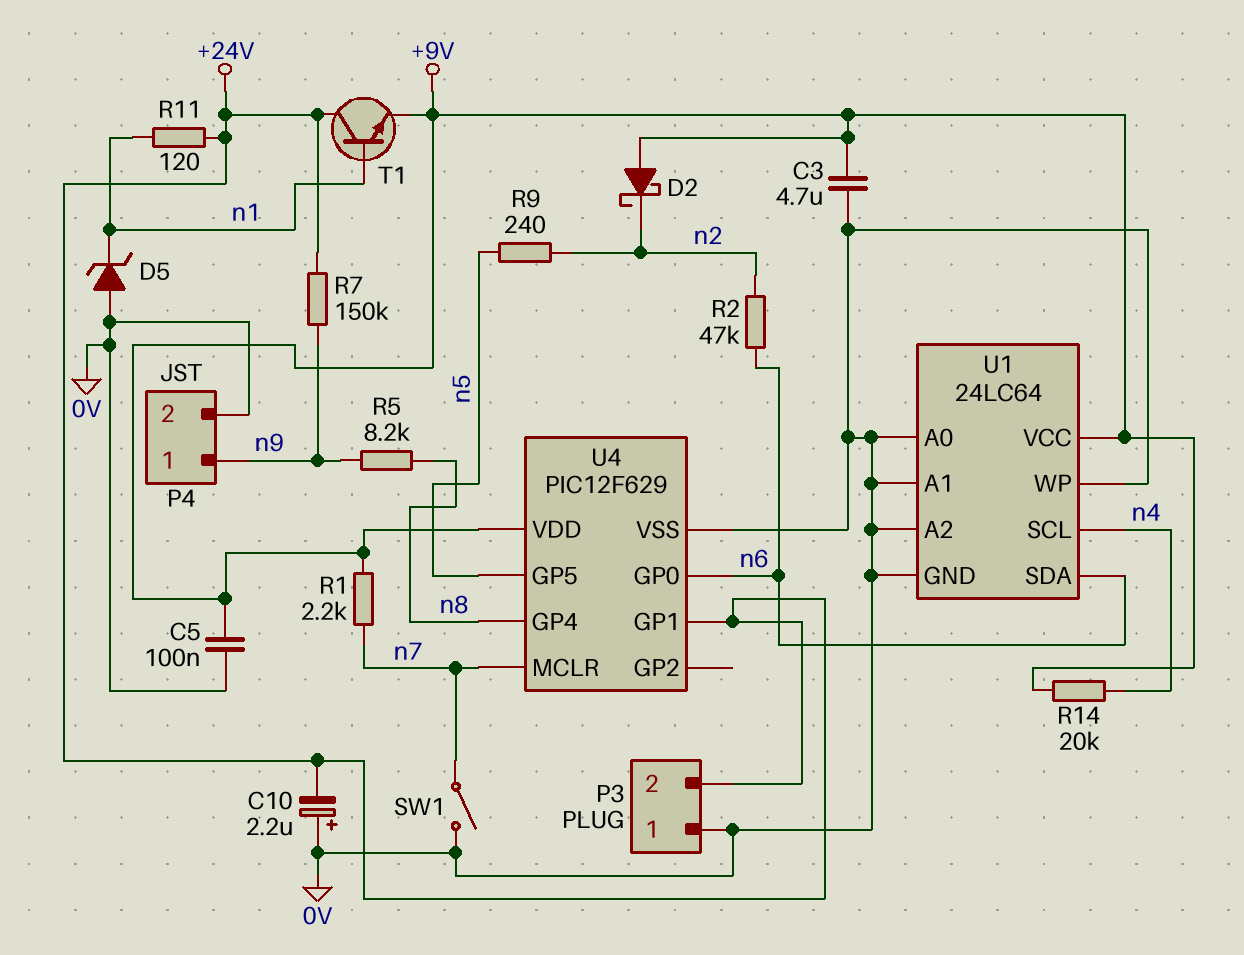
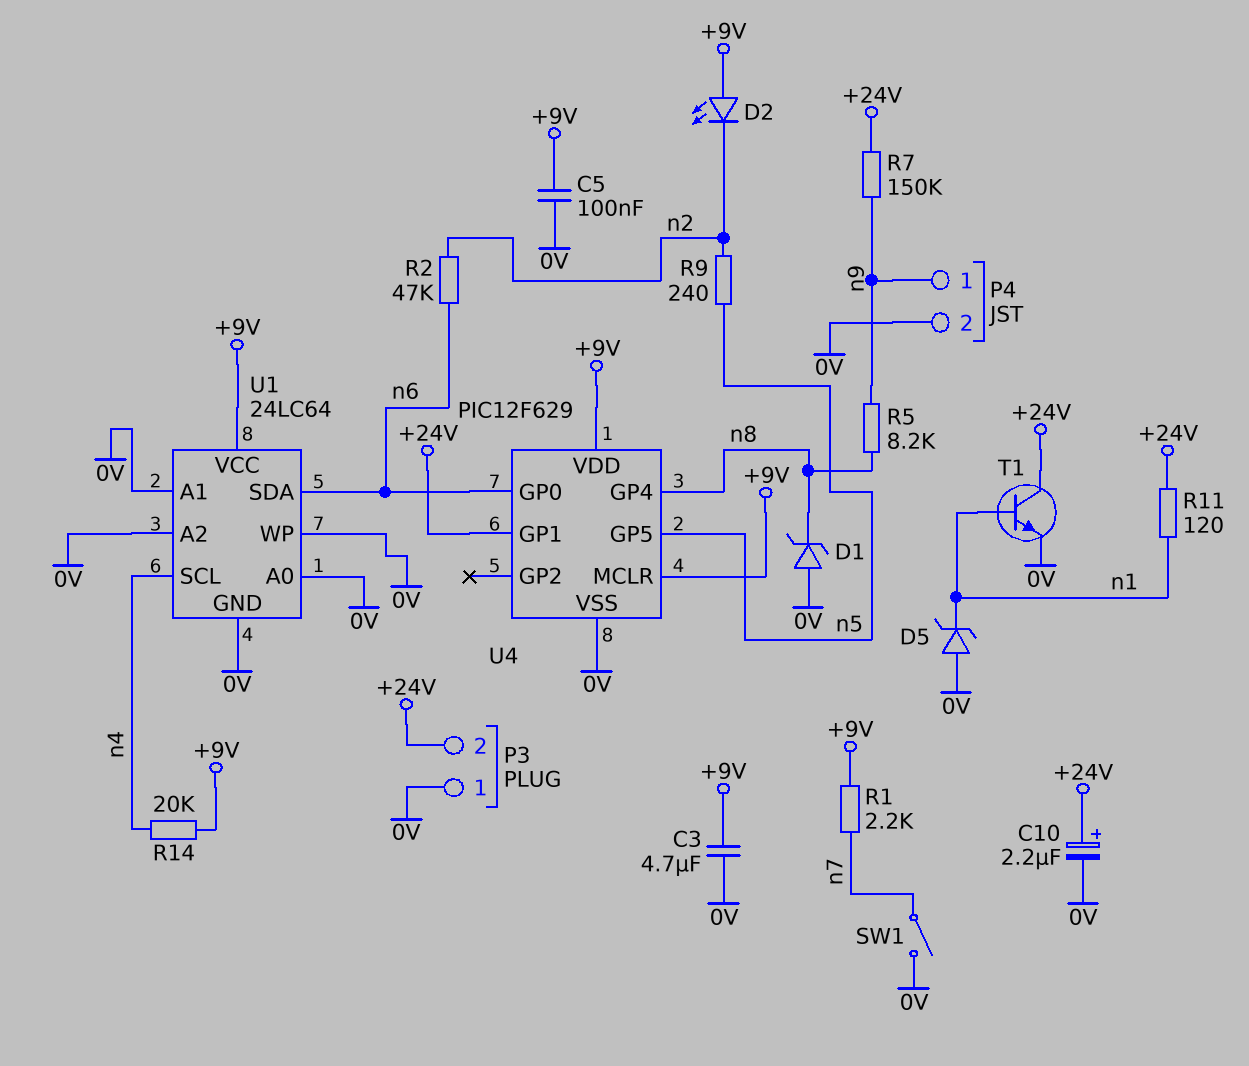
C10: 2.2uF (plus 0V, minus +24V) -> 2.2uF (plus +24V, minus 0V)
D1: none -> zener (A 0V, K n8)
D2: schottky (A +9V, K n2) -> LED (A +9V, K n2)
T1: NPN (B n1, C +24V, E +9V) -> NPN (B n1, C +24V, E 0V)
U4 pin MCLR: n7 -> +9V

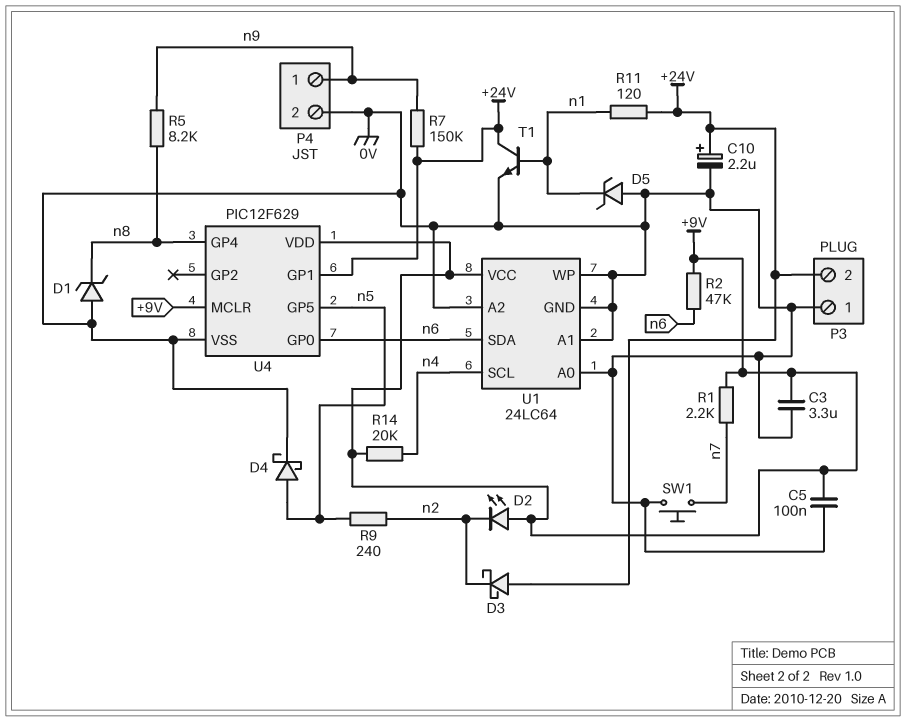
C3: 4.7uF (+9V, 0V) -> 3.3uF (+9V, 0V)
D3: none -> schottky (A +24V, K n2)
D4: none -> schottky (A n5, K 0V)
R2: 47k (n2, n6) -> 47k (+9V, n6)
SW1: switch (0V, n7) -> button (0V, n7)

